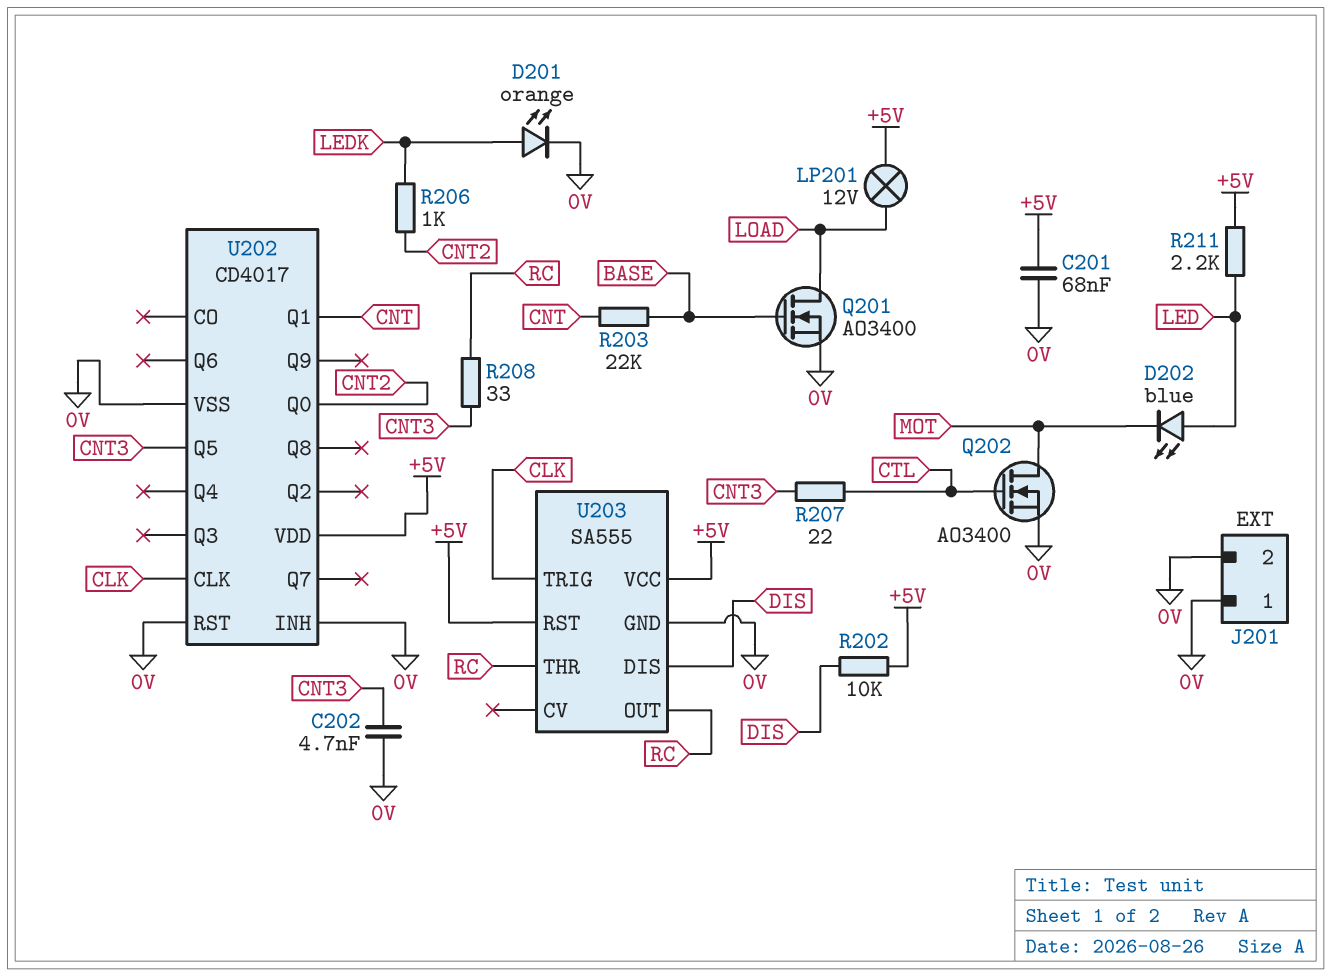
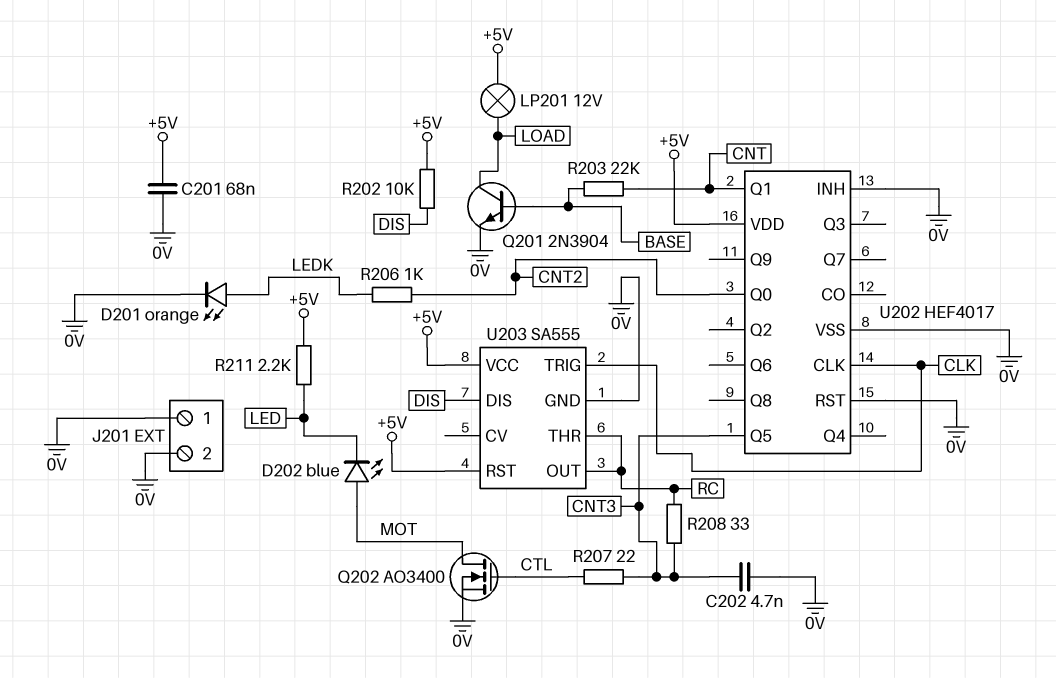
D202: LED blue (A LED, K MOT) -> LED blue (A MOT, K LED)
Q201: NMOS AO3400 (G BASE, D LOAD, S 0V) -> NPN 2N3904 (B BASE, C LOAD, E 0V)
U202: CD4017 -> HEF4017

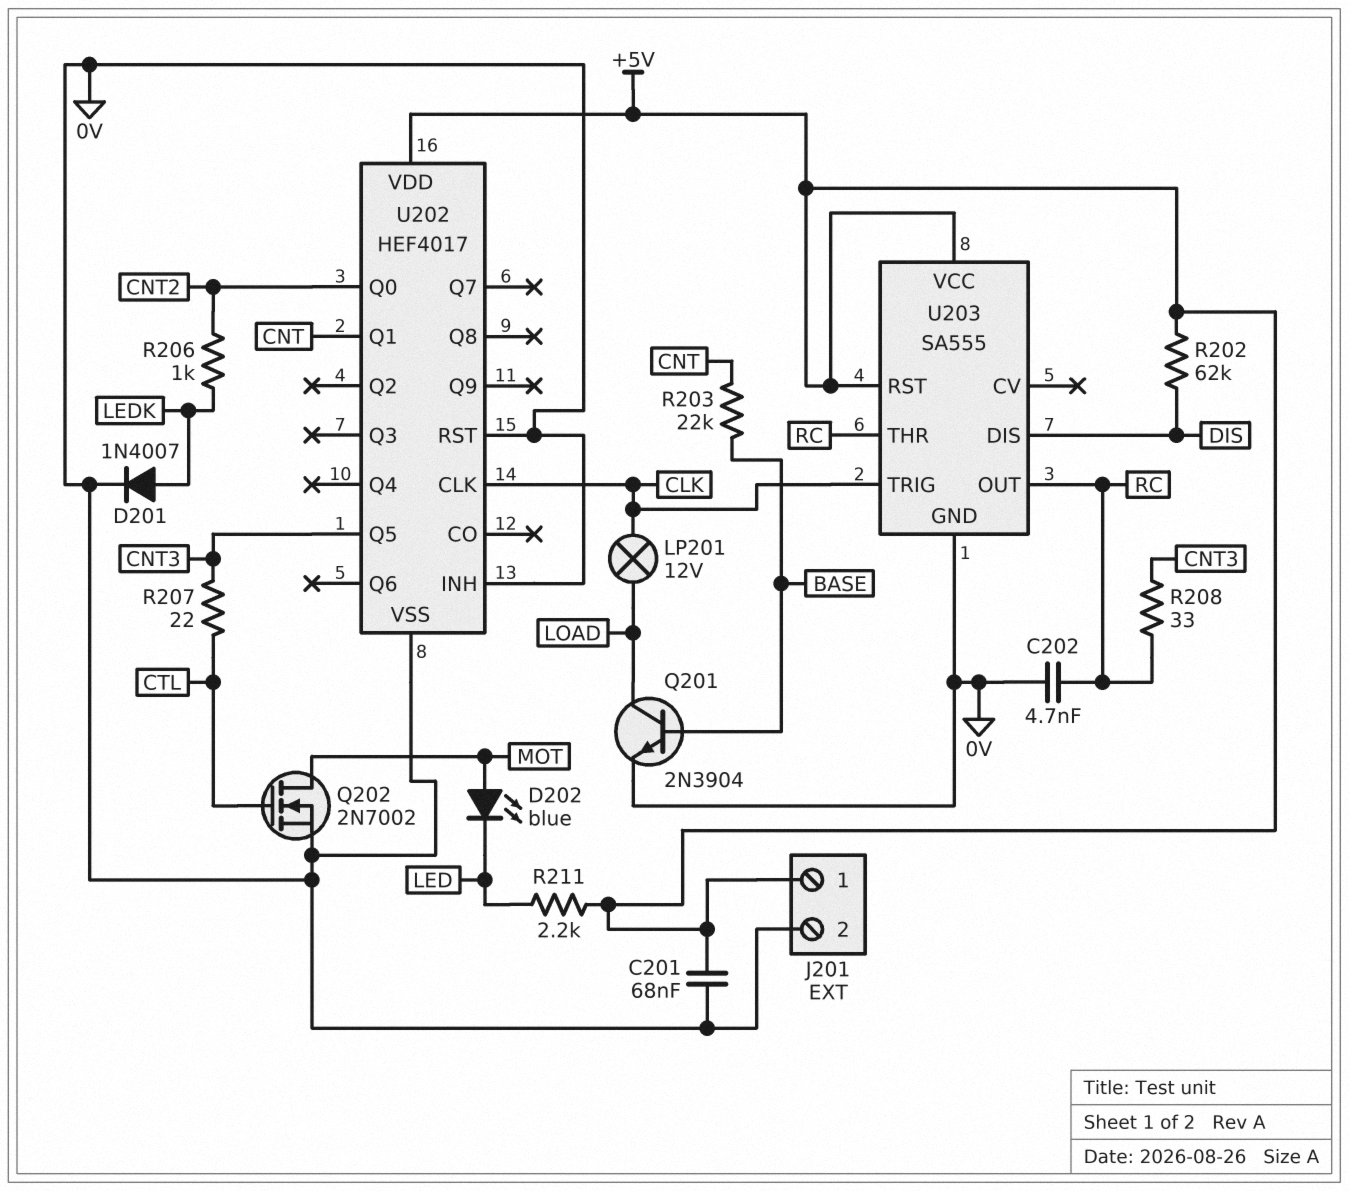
C202: 4.7nF (0V, CNT3) -> 4.7nF (0V, RC)
D201: LED orange (A LEDK, K 0V) -> diode 1N4007 (A LEDK, K 0V)
J201 pin 1: 0V -> +5V
LP201: lamp 12V (+5V, LOAD) -> lamp 12V (CLK, LOAD)
Q202: NMOS AO3400 (G CTL, D MOT, S 0V) -> NMOS 2N7002 (G CTL, D MOT, S 0V)
R202: 10k (+5V, DIS) -> 62k (+5V, DIS)

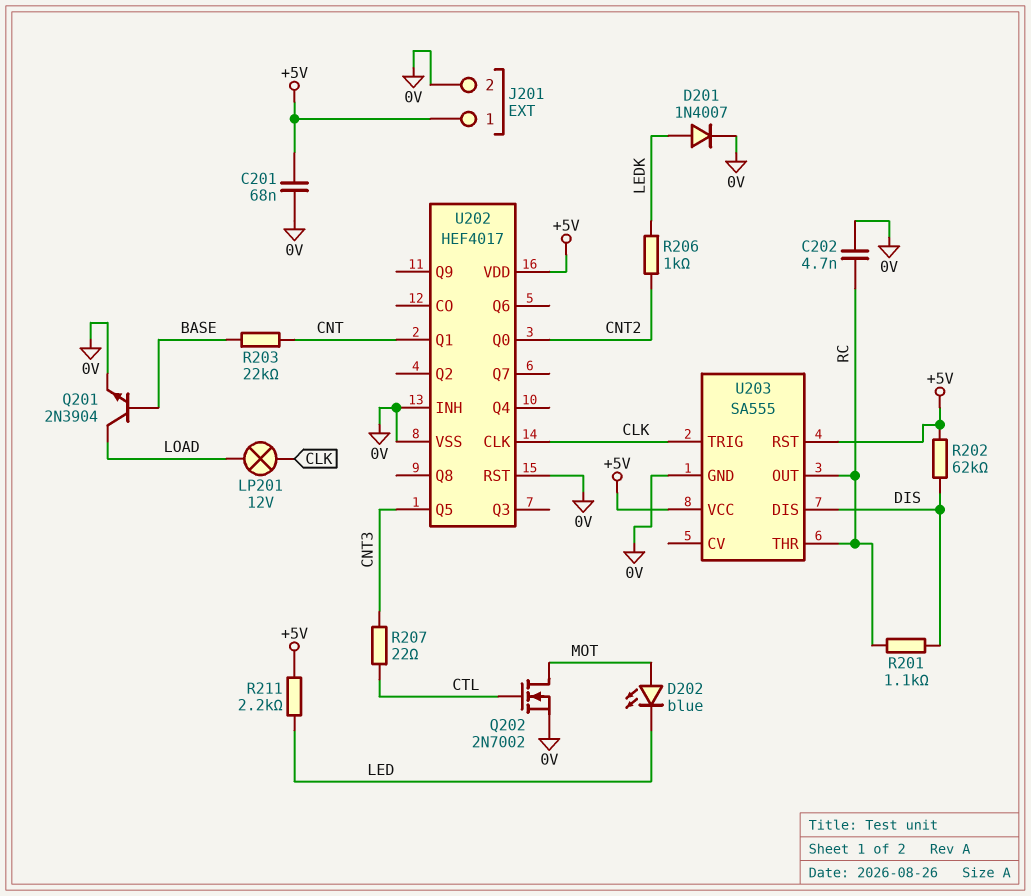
R201: none -> 1.1k (DIS, RC)
R208: 33 (CNT3, RC) -> none

